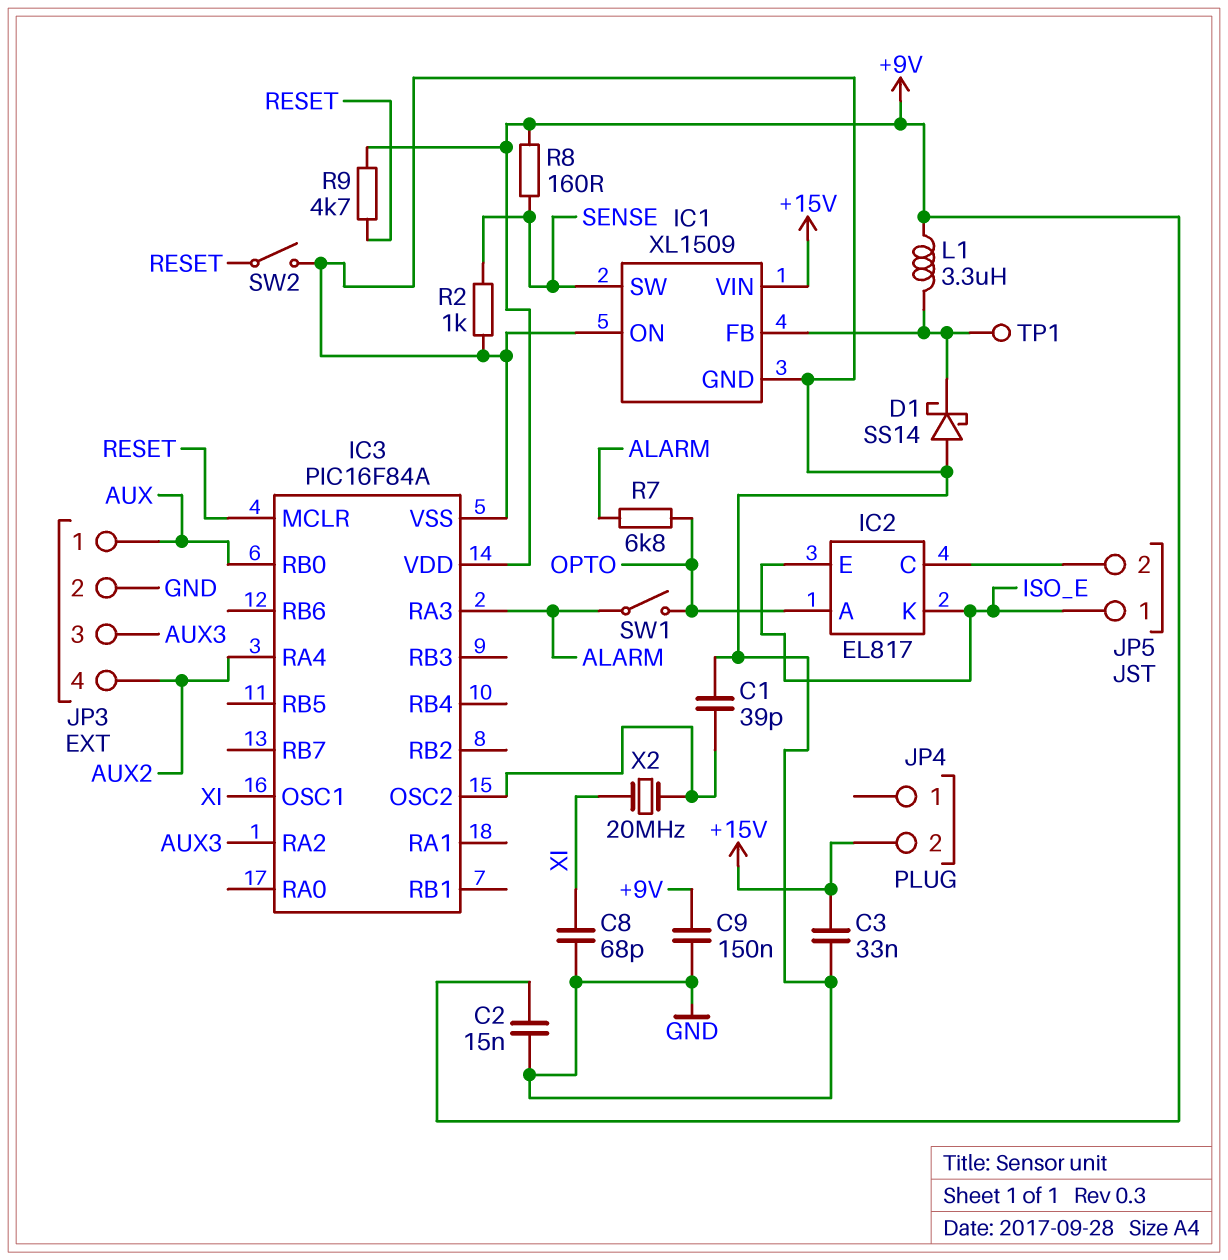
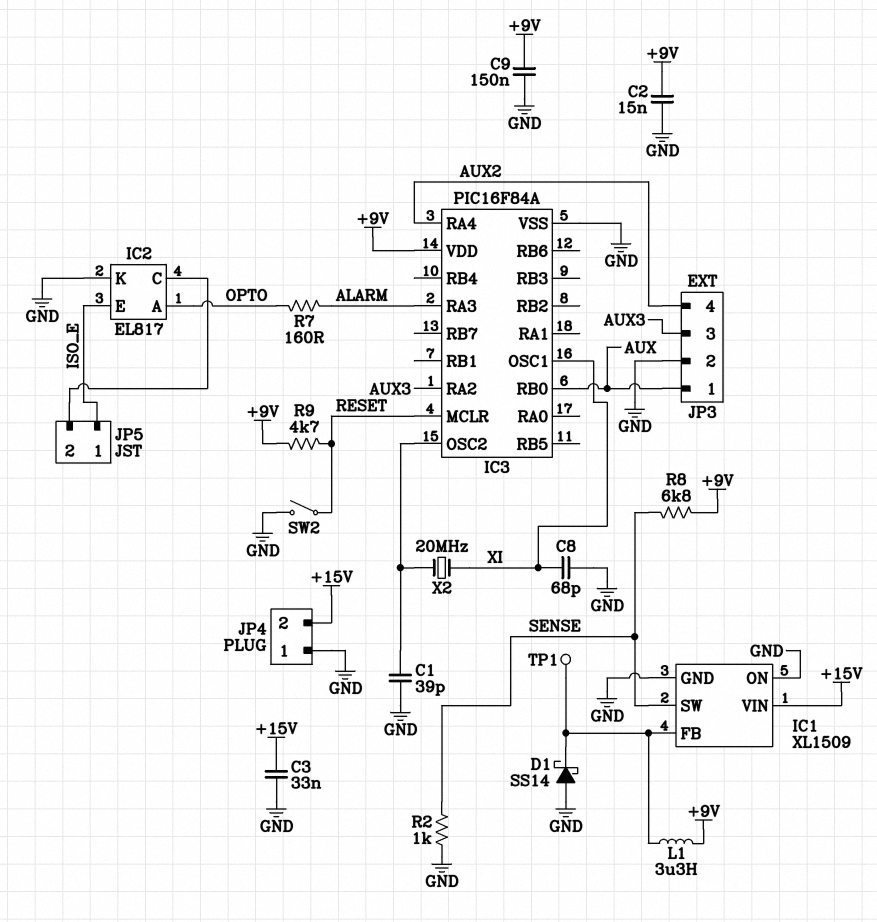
IC2 pin K: ISO_E -> GND
JP4 pin 1: none -> GND
R7: 6.8k (ALARM, OPTO) -> 160 (ALARM, OPTO)
R8: 160 (+9V, SENSE) -> 6.8k (+9V, SENSE)
SW1: switch (ALARM, OPTO) -> none

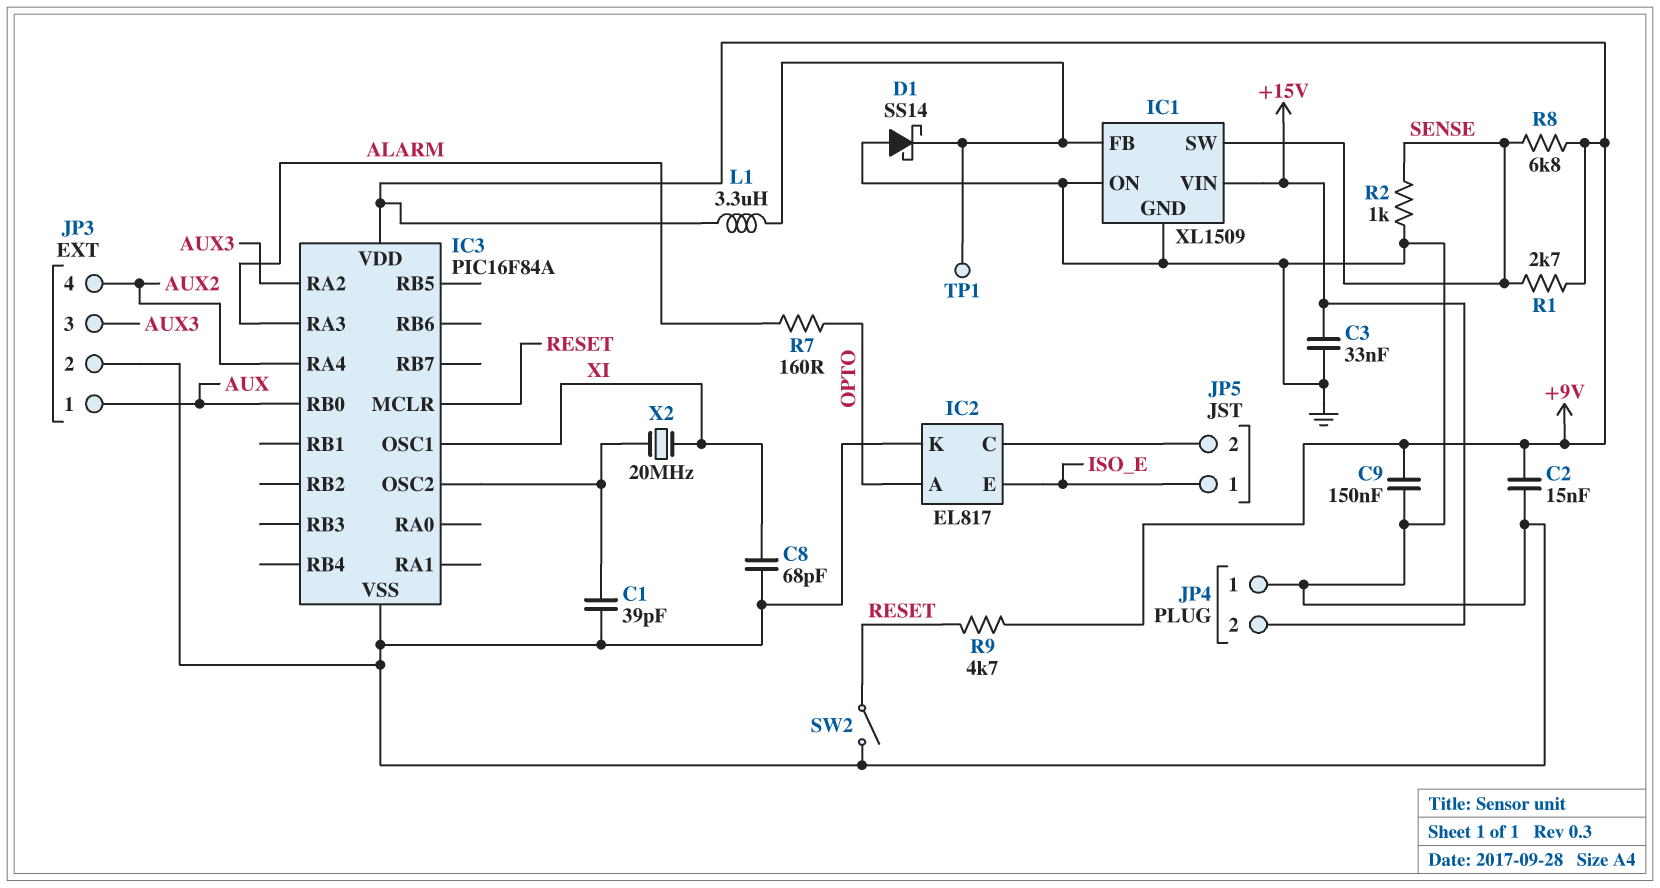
R1: none -> 2.7k (+9V, SENSE)

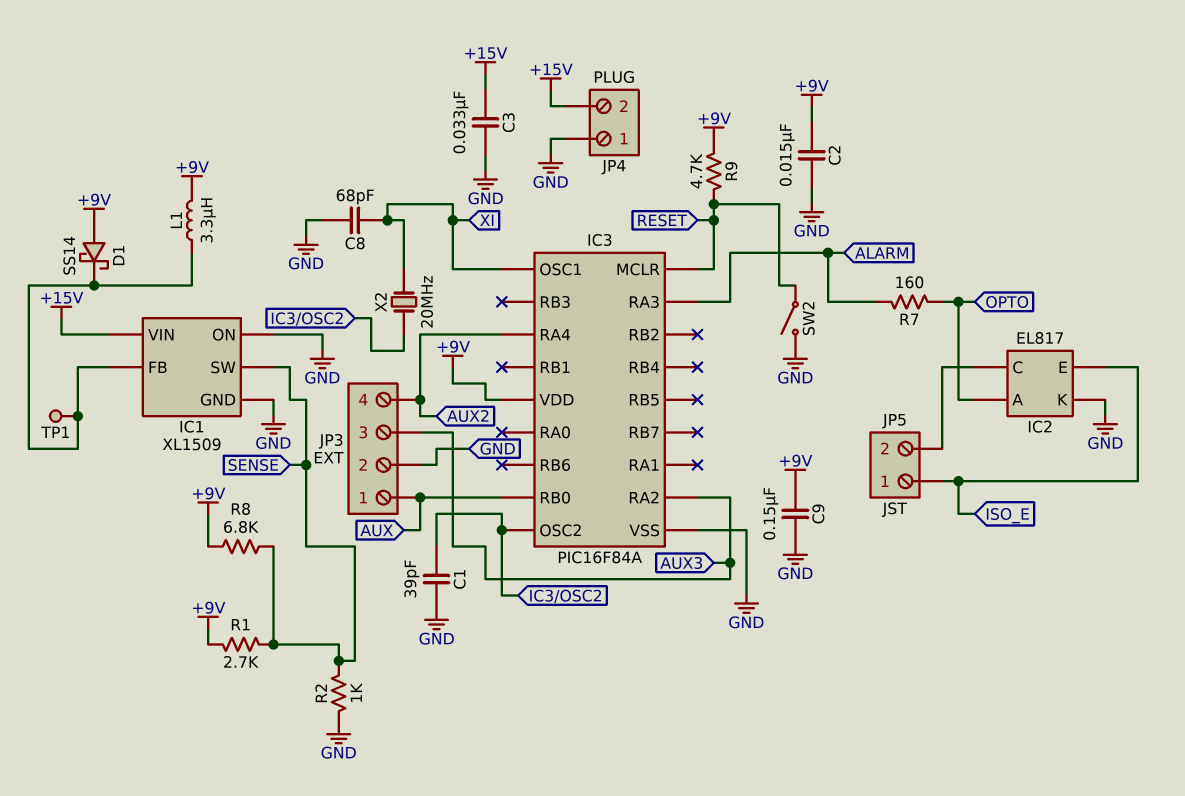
D1: schottky SS14 (A GND, K IC1/FB) -> schottky SS14 (A +9V, K IC1/FB)

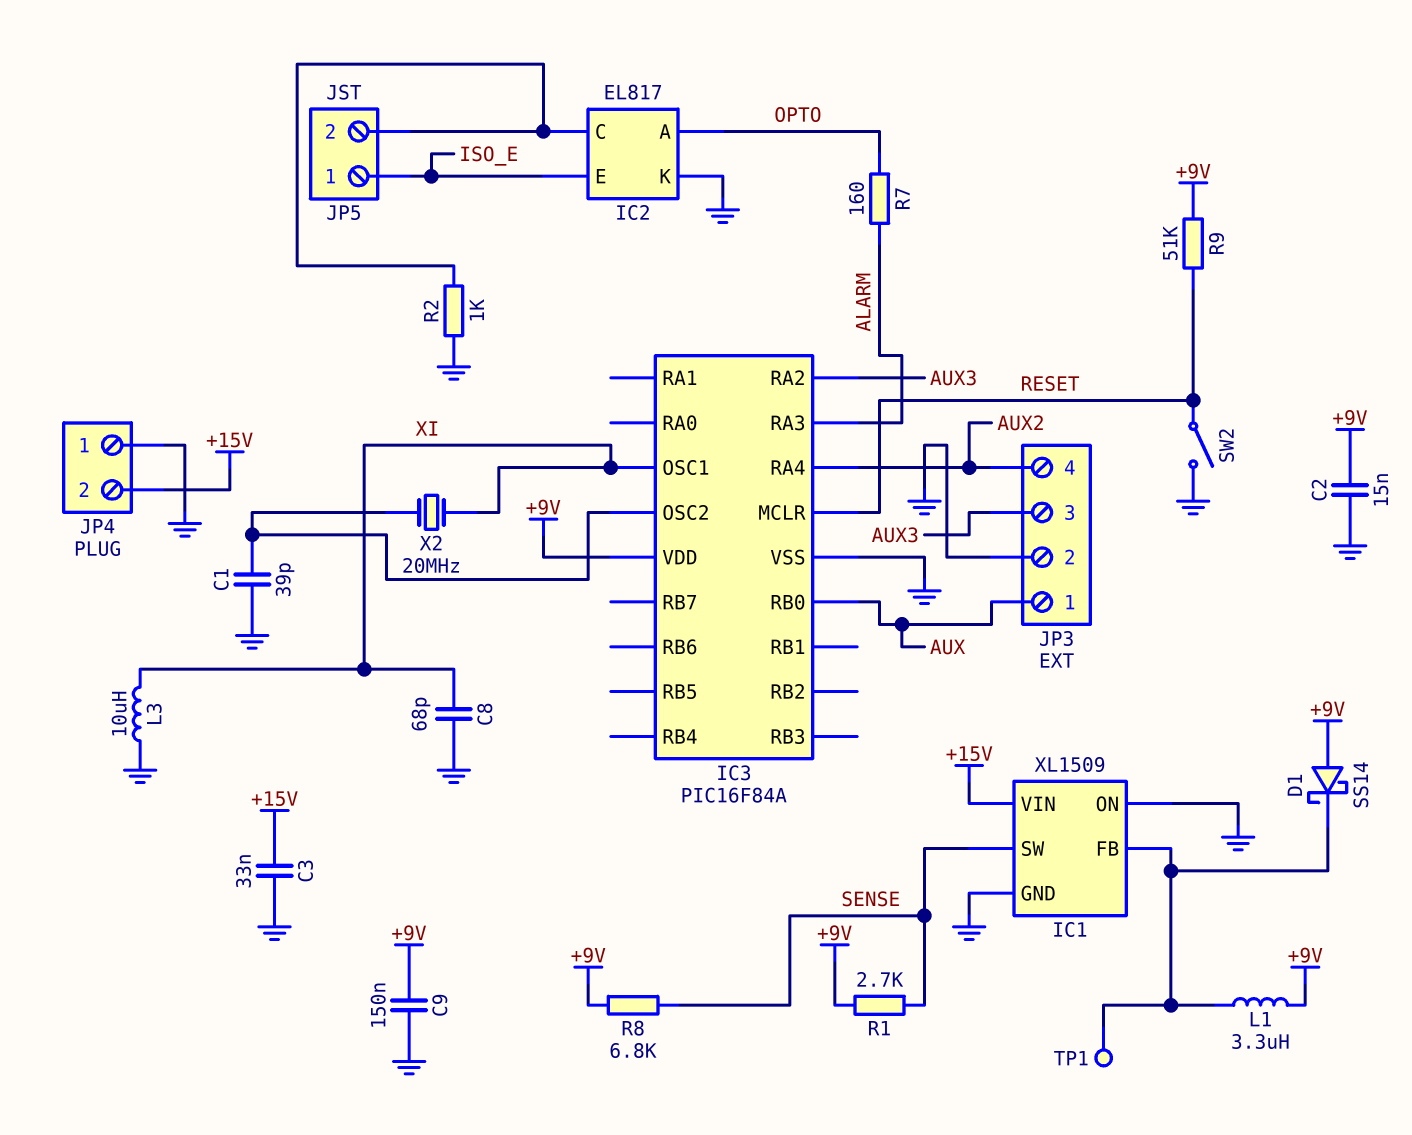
L3: none -> 10uH (GND, XI)
R2: 1k (GND, SENSE) -> 1k (GND, IC2/C)
R9: 4.7k (+9V, RESET) -> 51k (+9V, RESET)

